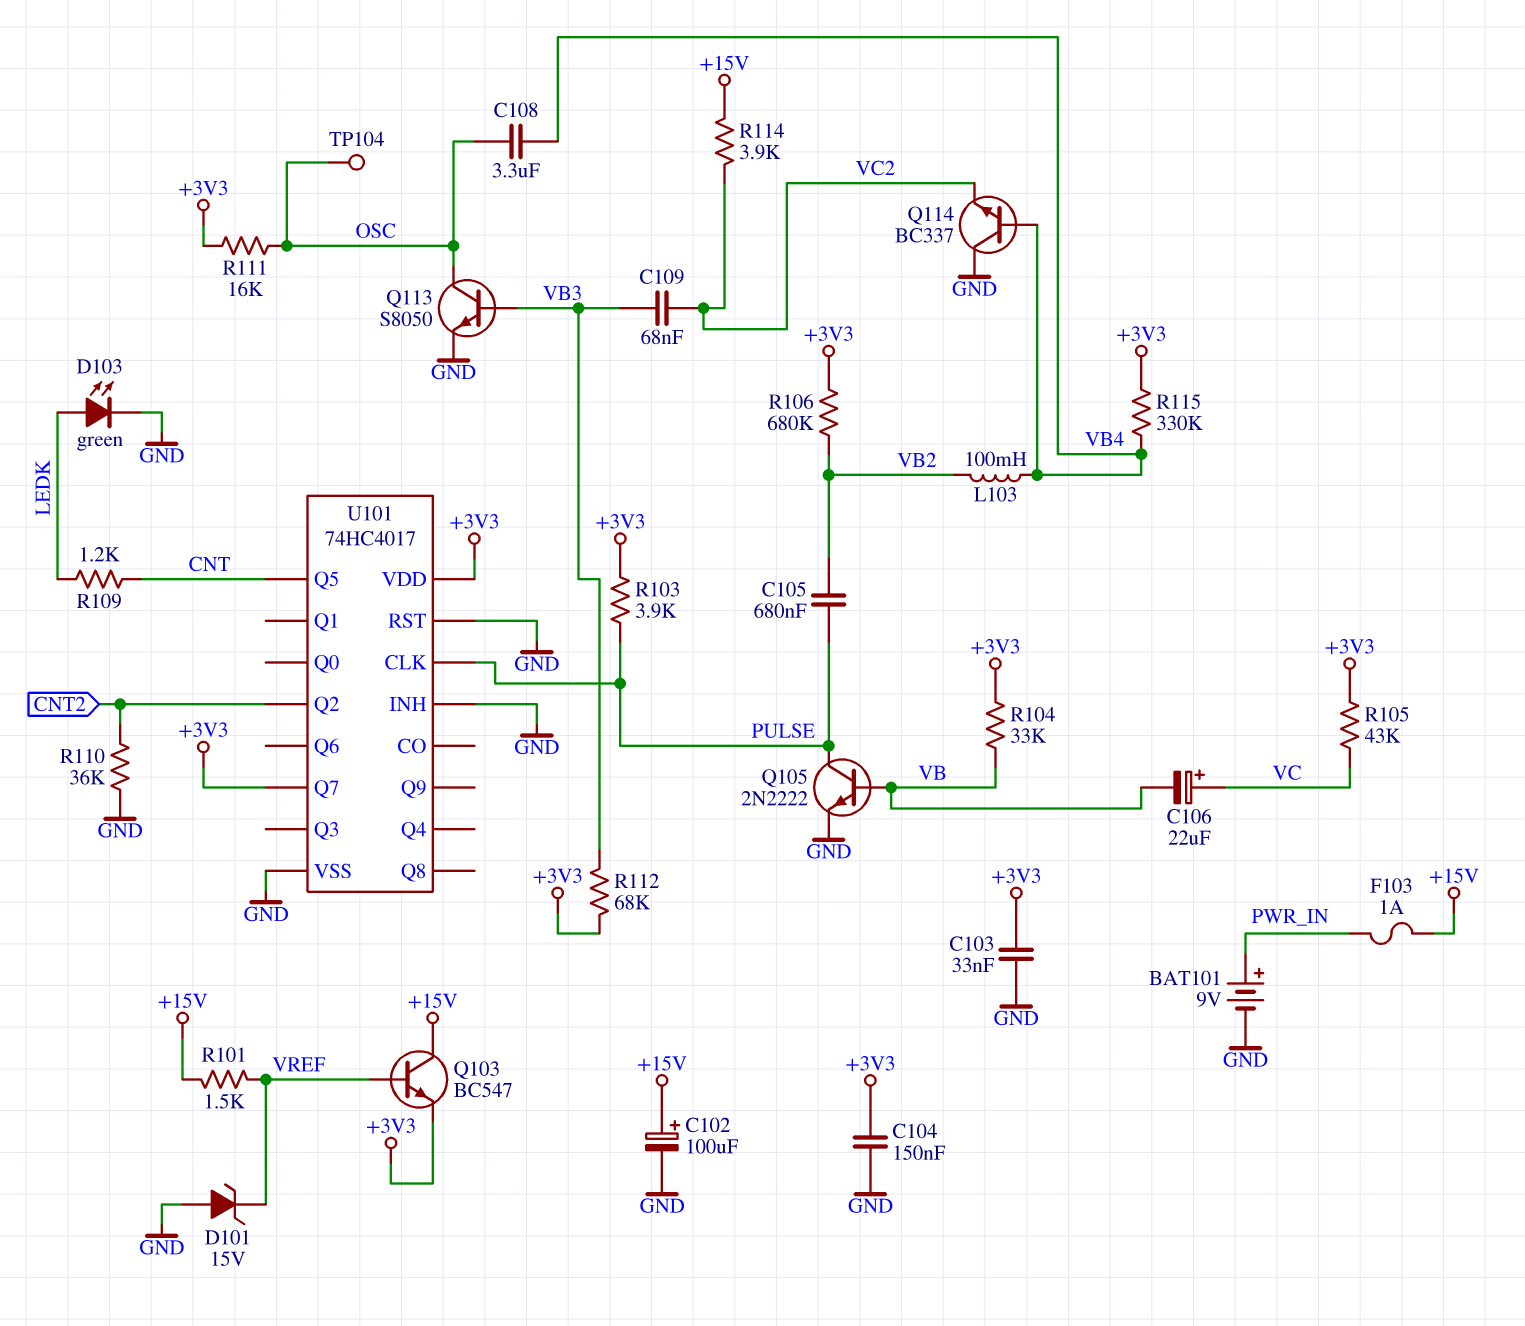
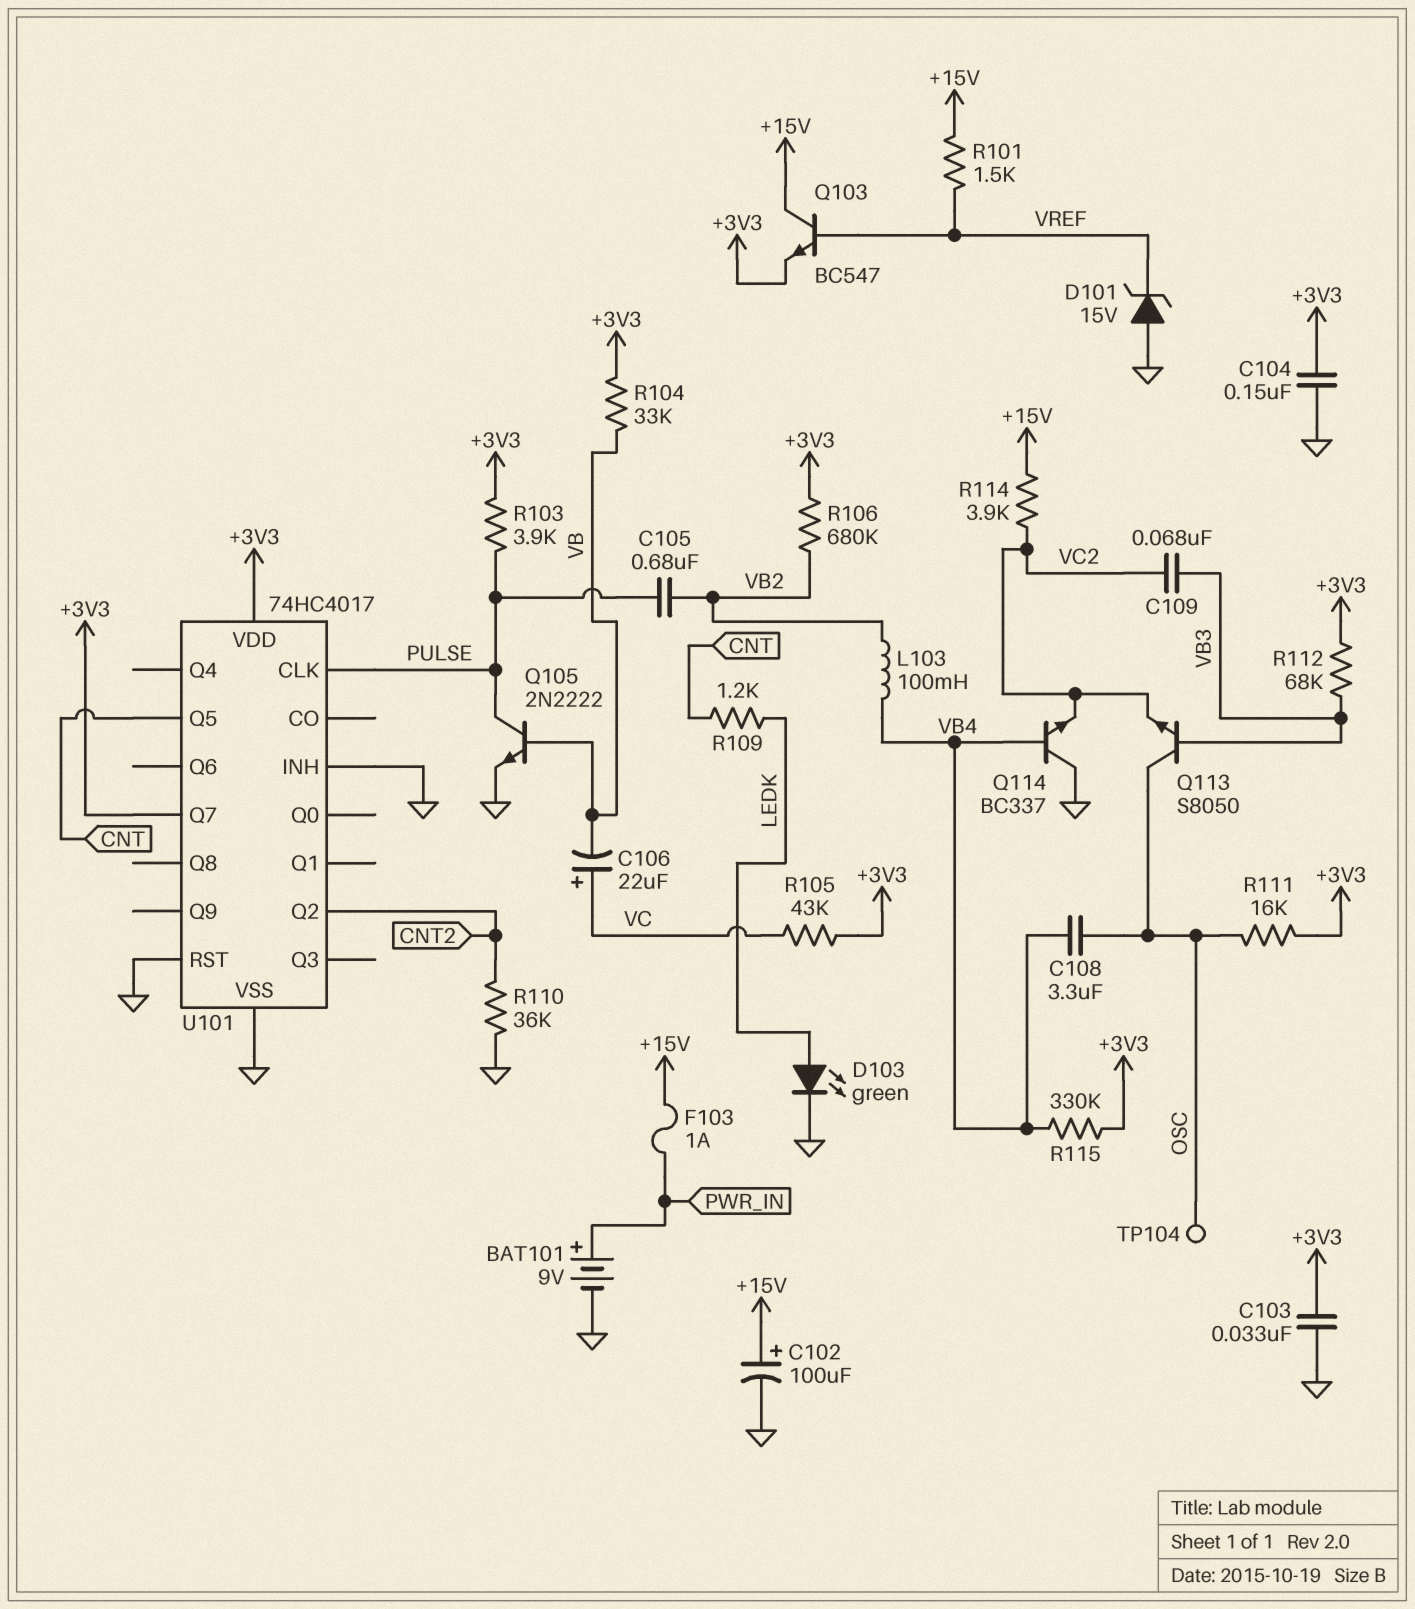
Q113: NPN S8050 (B VB3, C OSC, E GND) -> NPN S8050 (B VB3, C OSC, E VC2)

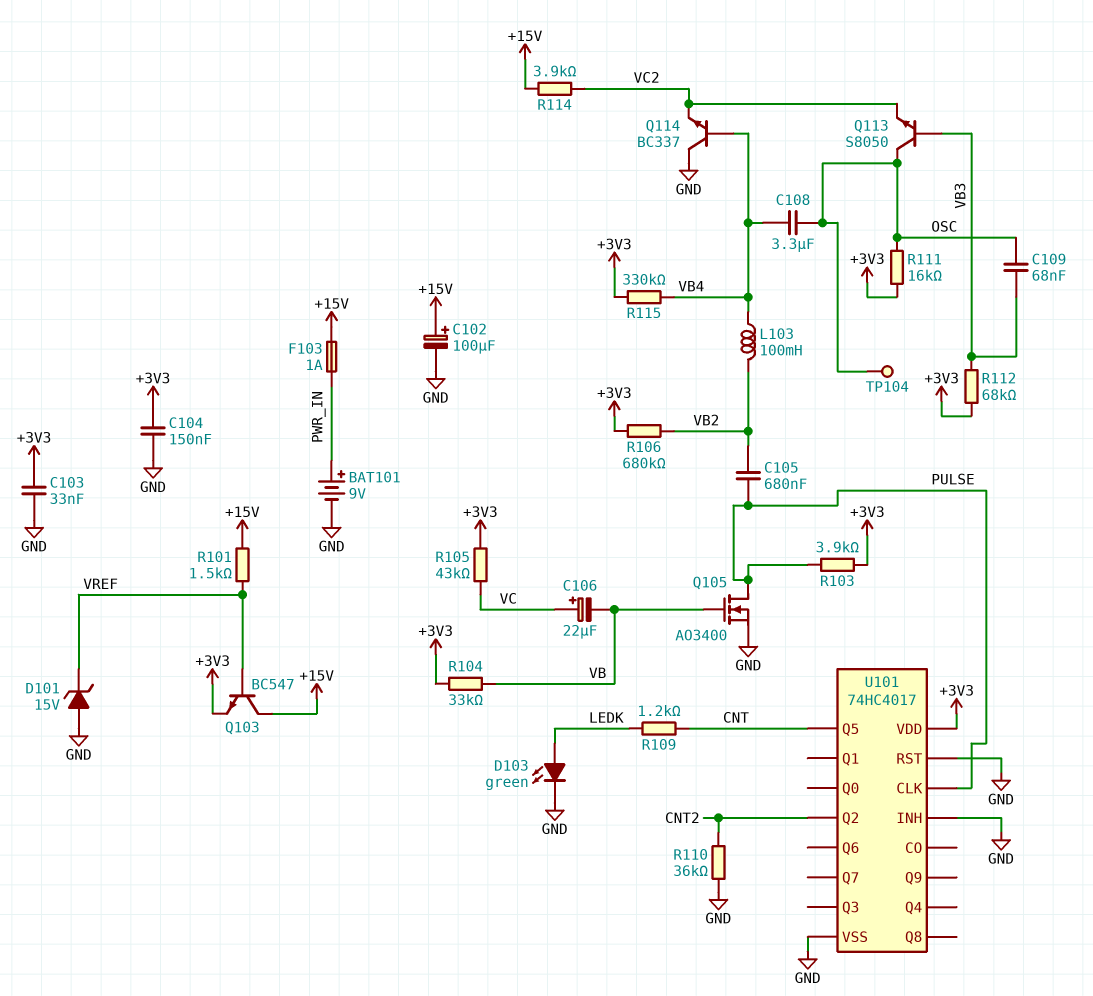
C109: 68nF (VB3, VC2) -> 68nF (OSC, VB3)
Q105: NPN 2N2222 (B VB, C PULSE, E GND) -> NMOS AO3400 (G VB, D PULSE, S GND)
U101 pin Q7: +3V3 -> none

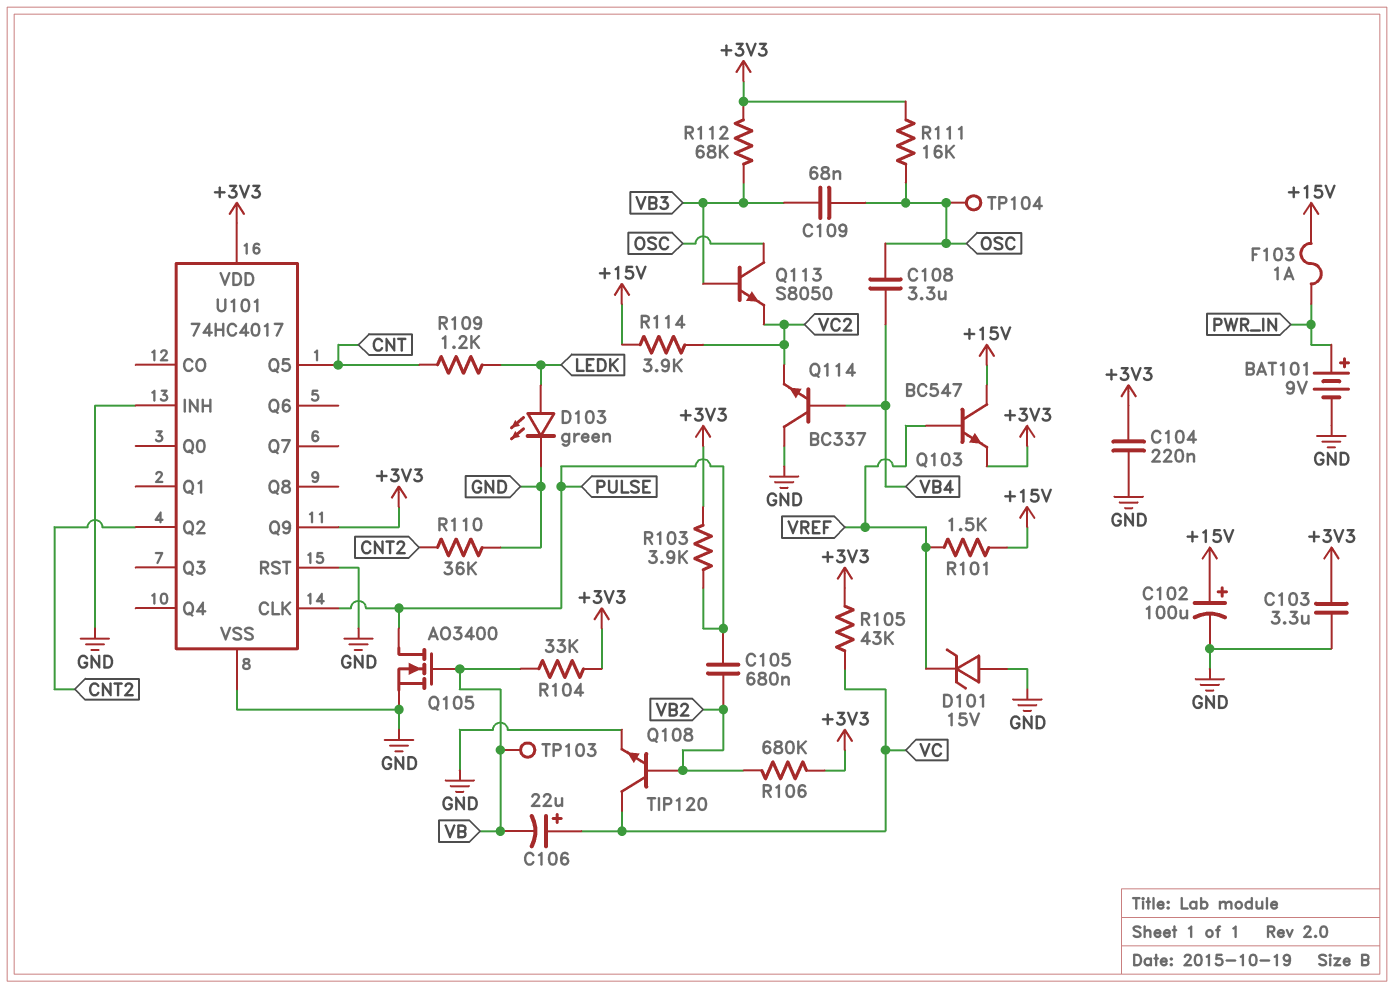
C103: 33nF (+3V3, GND) -> 3.3uF (+3V3, GND)
C104: 150nF (+3V3, GND) -> 220nF (+3V3, GND)
L103: 100mH (VB2, VB4) -> none
Q108: none -> NPN TIP120 (B VB2, C VC, E GND)
R115: 330k (+3V3, VB4) -> none
TP103: none -> test point (VB)
U101 pin Q9: none -> +3V3

